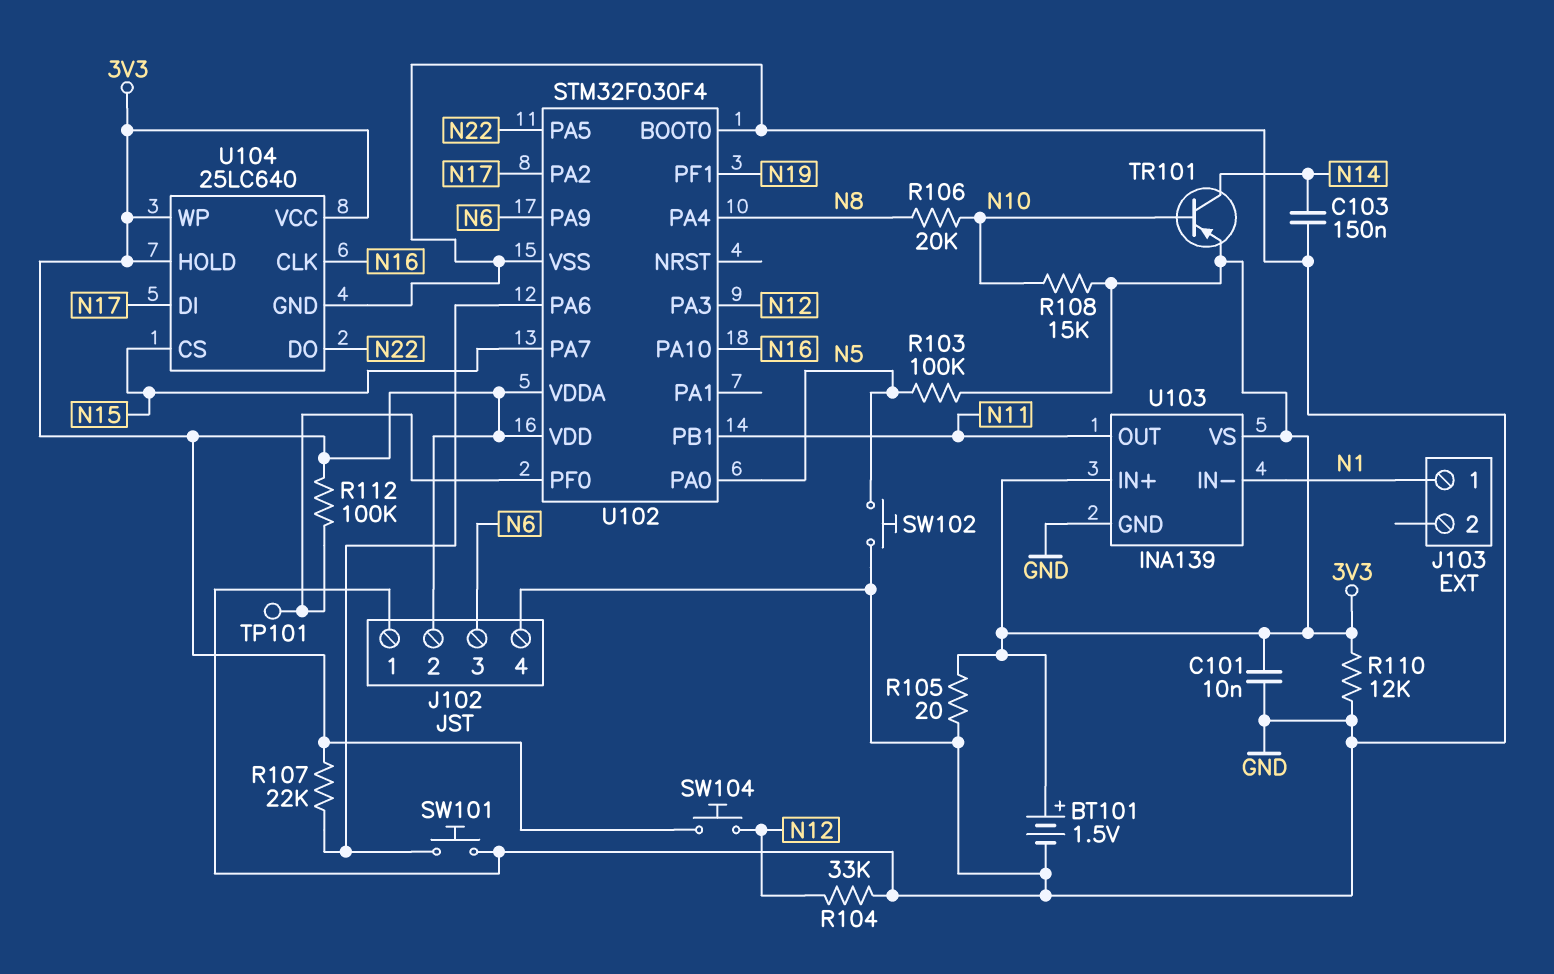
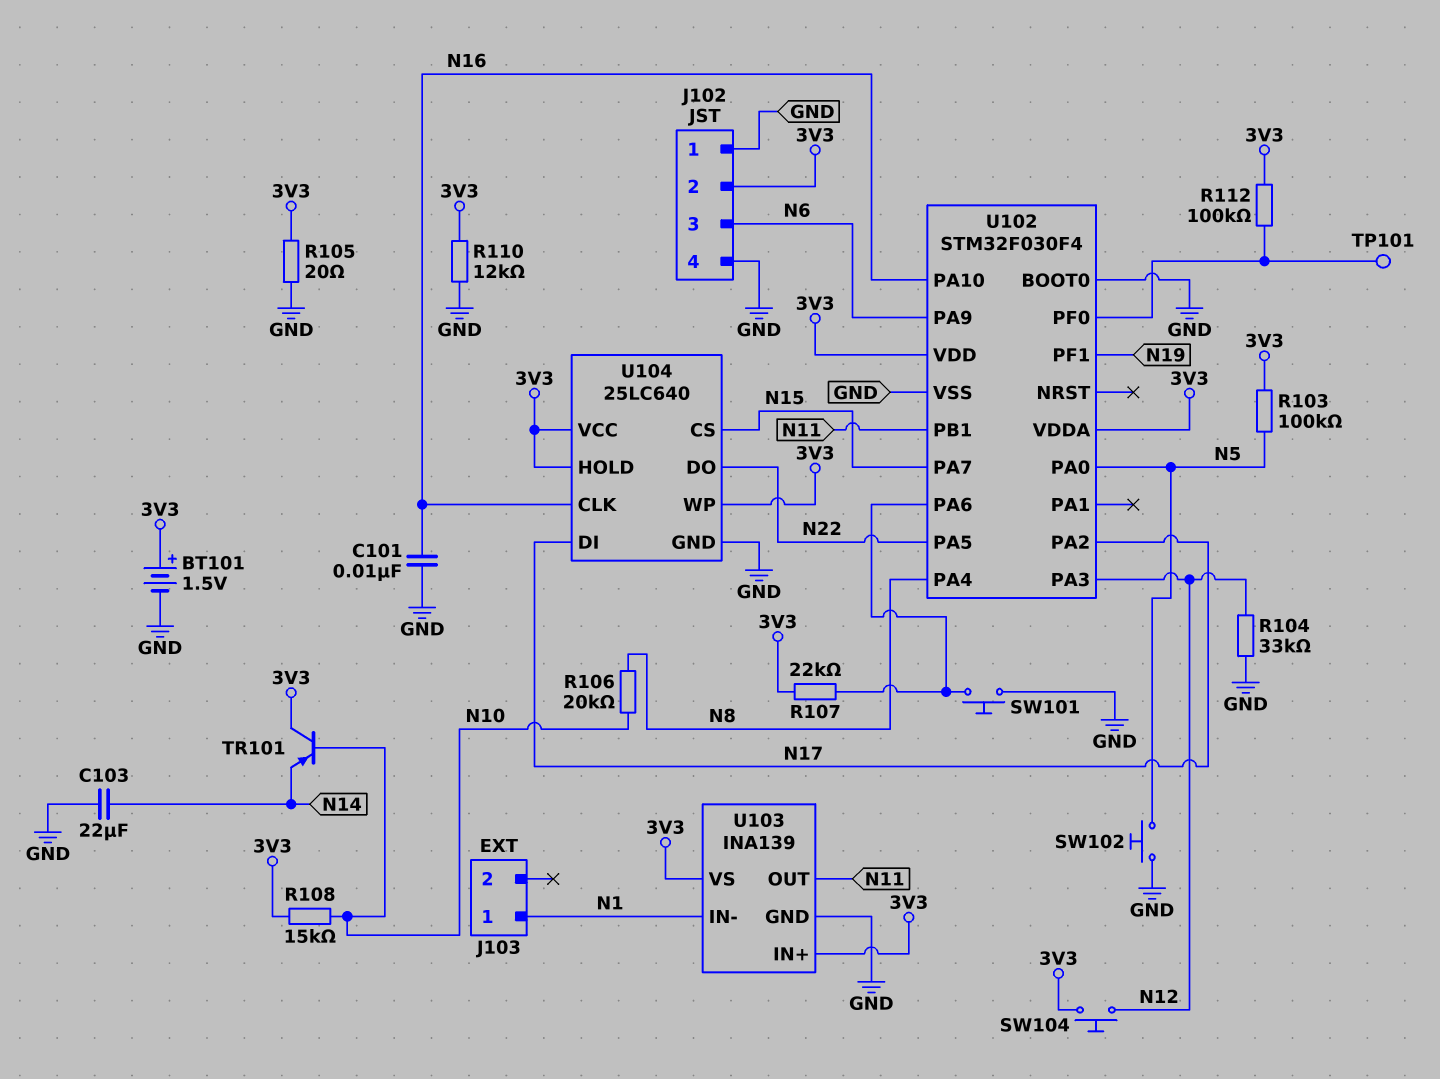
C101: 10nF (3V3, GND) -> 10nF (GND, N16)
C103: 150nF (GND, N14) -> 22uF (GND, N14)
TR101: PNP (B N10, C N14, E 3V3) -> PNP (B N10, C 3V3, E N14)

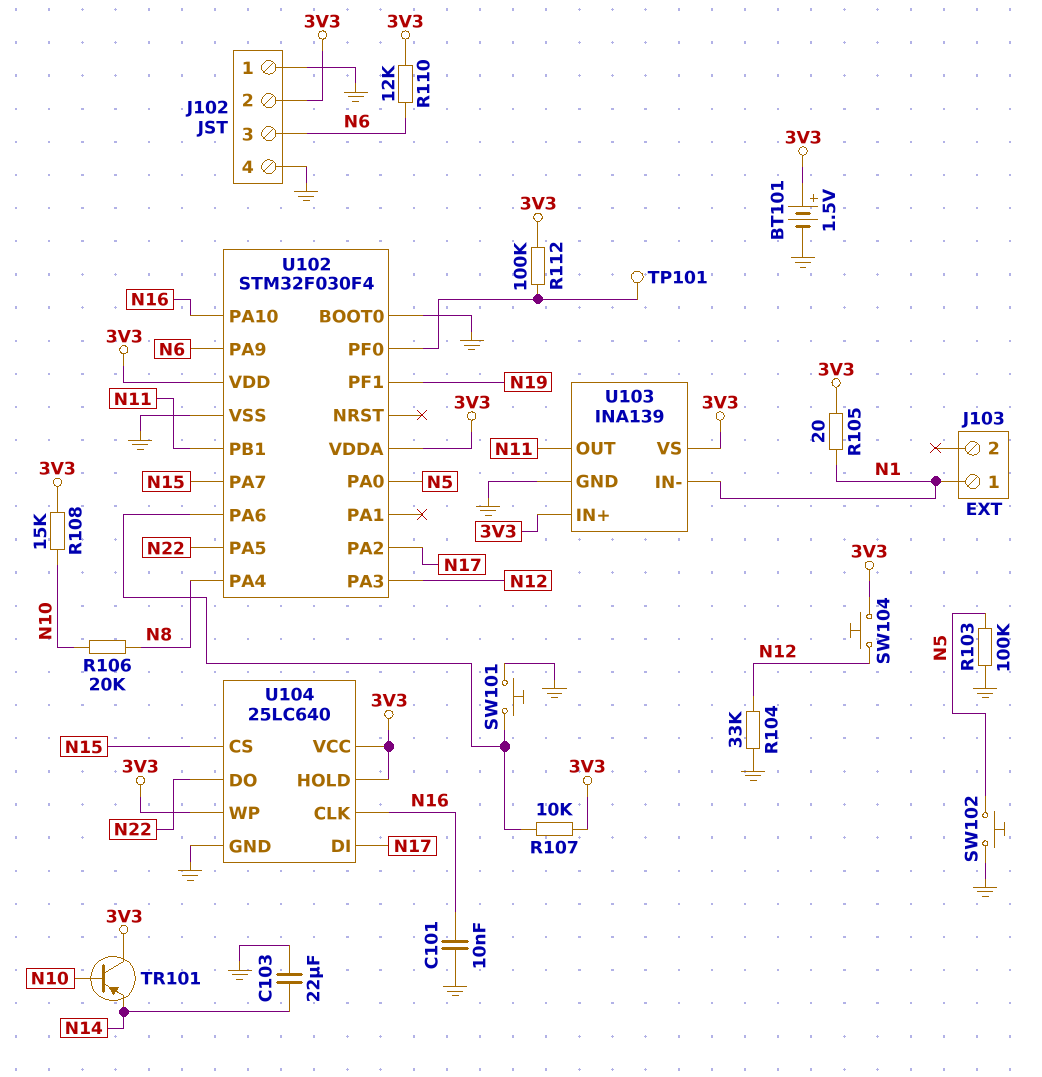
R103: 100k (3V3, N5) -> 100k (GND, N5)
R105: 20 (3V3, GND) -> 20 (3V3, N1)
R107: 22k (3V3, U102/PA6) -> 10k (3V3, U102/PA6)
R110: 12k (3V3, GND) -> 12k (3V3, N6)

